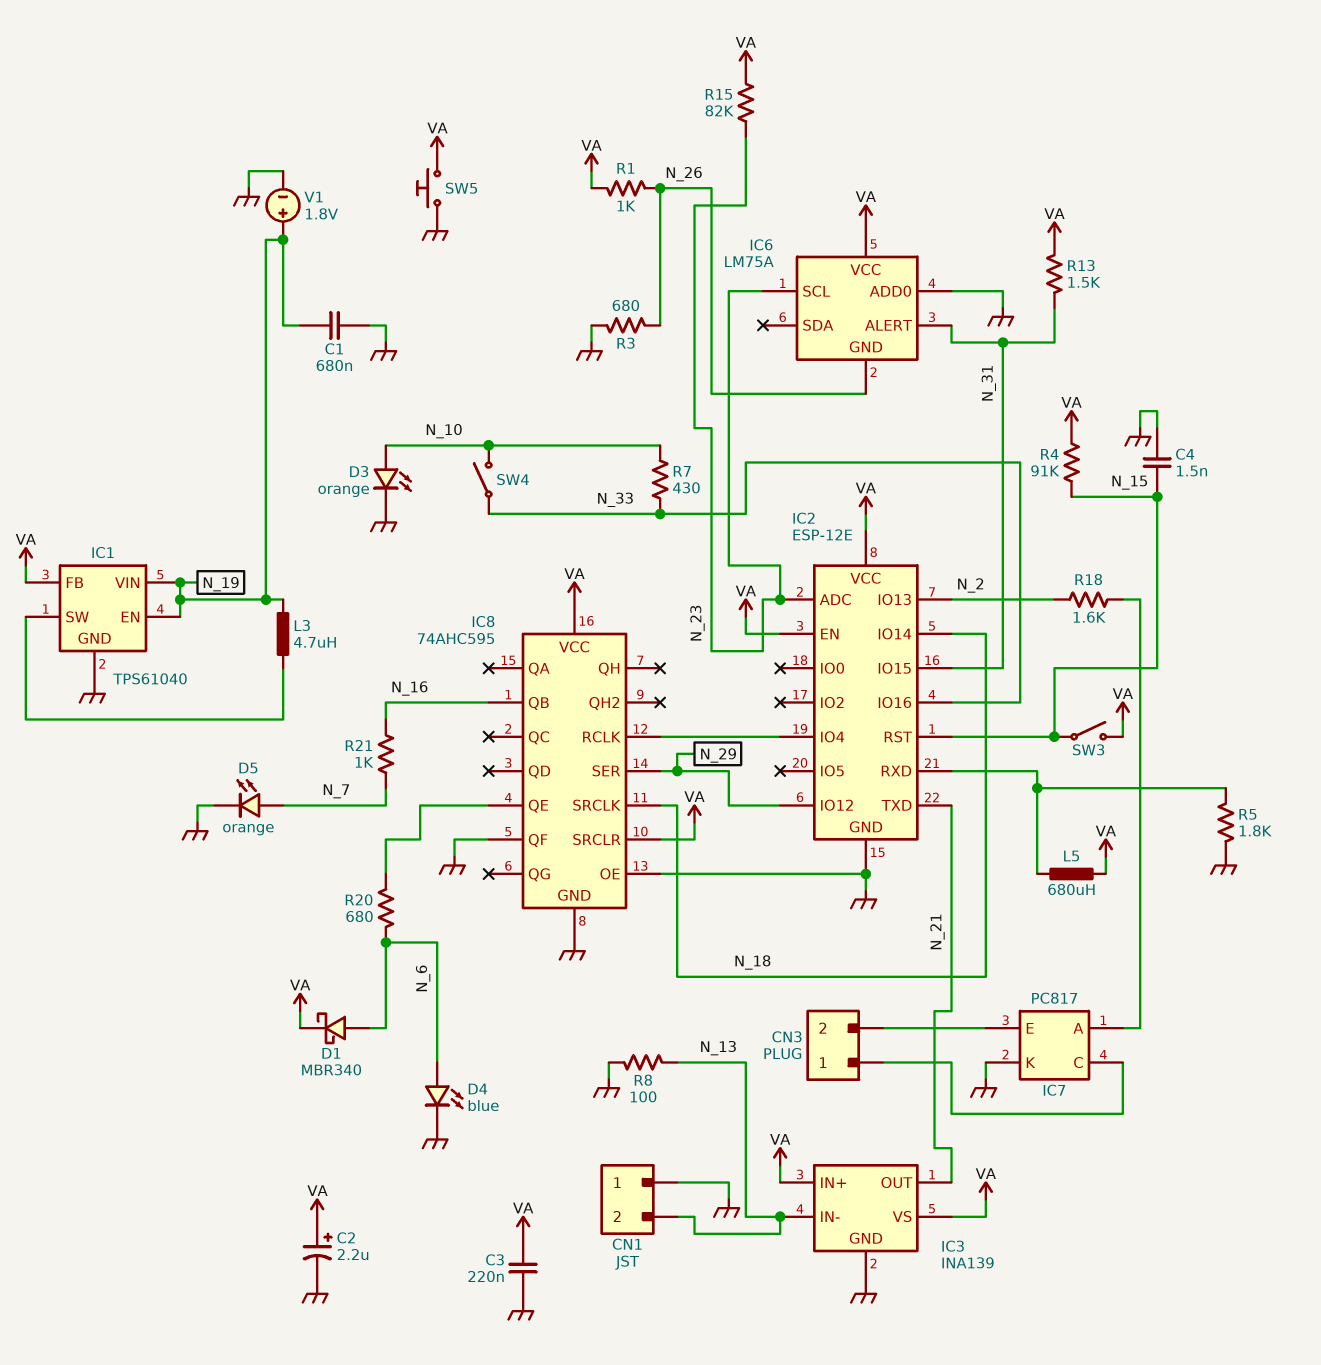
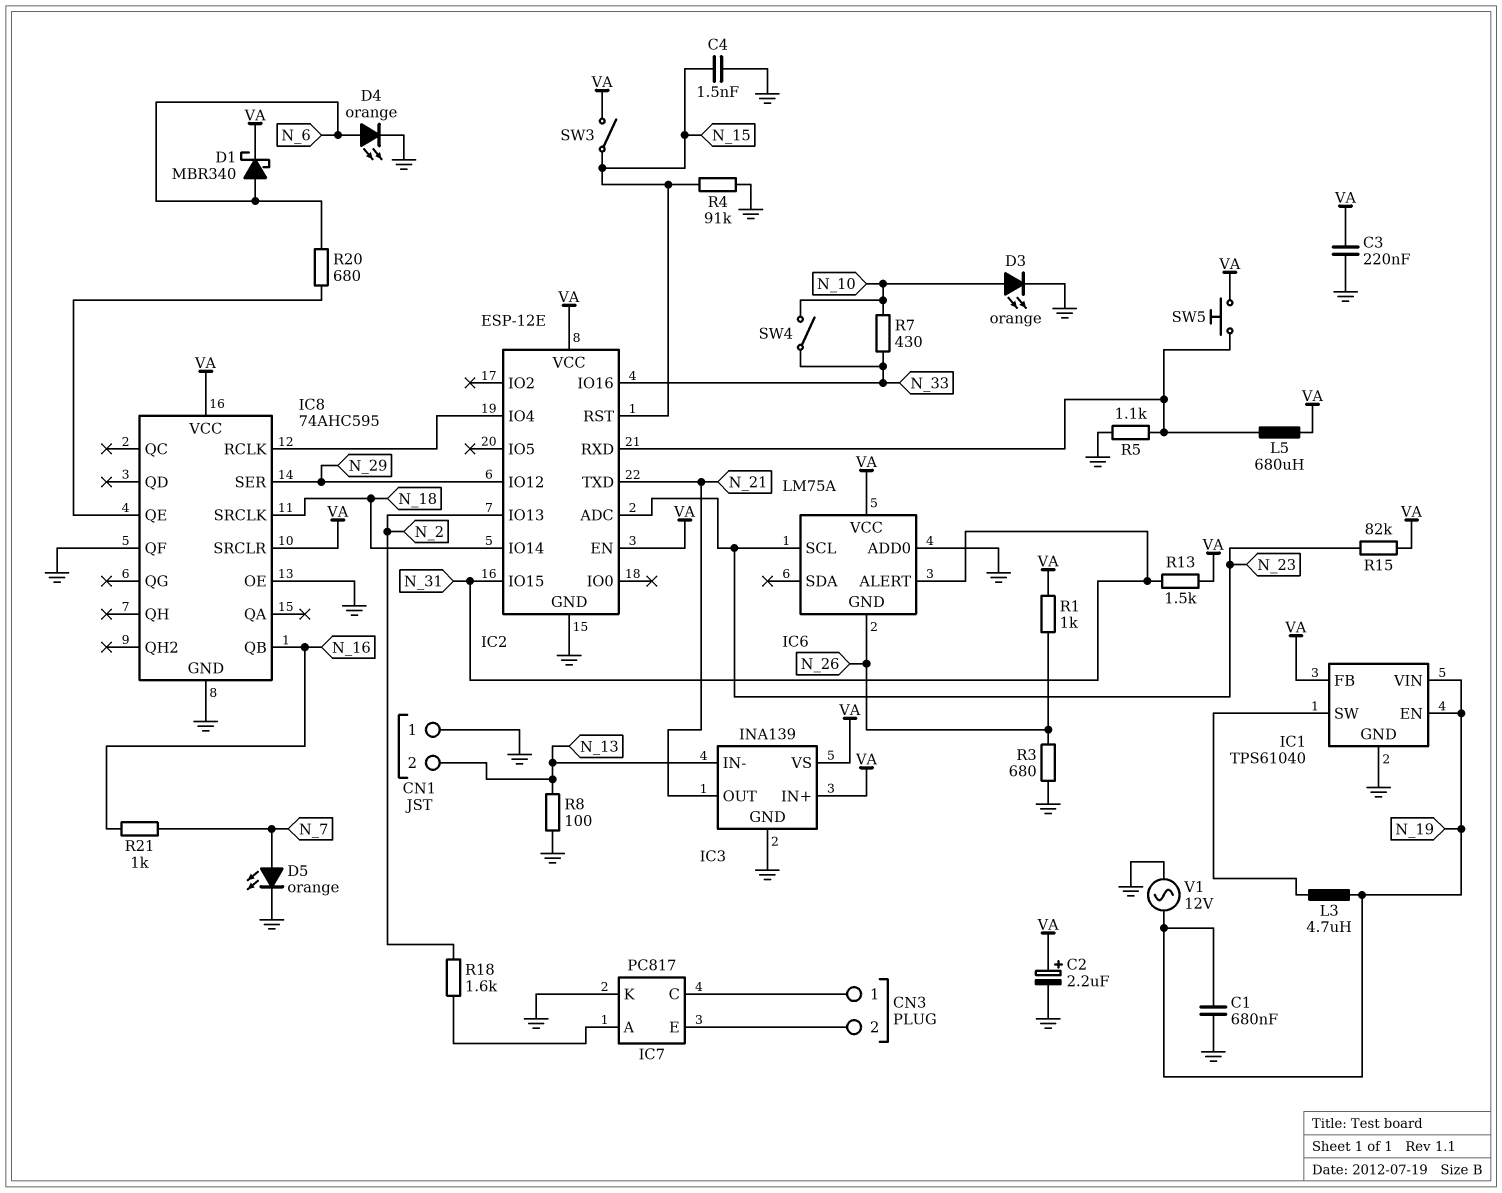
D4: LED blue (A N_6, K GND) -> LED orange (A N_6, K GND)
R4: 91k (N_15, VA) -> 91k (GND, N_15)
R5: 1.8k (GND, IC2/RXD) -> 1.1k (GND, IC2/RXD)
SW5: button (GND, VA) -> button (IC2/RXD, VA)
V1: 1.8V (plus N_19, minus GND) -> AC 12V (GND, N_19)

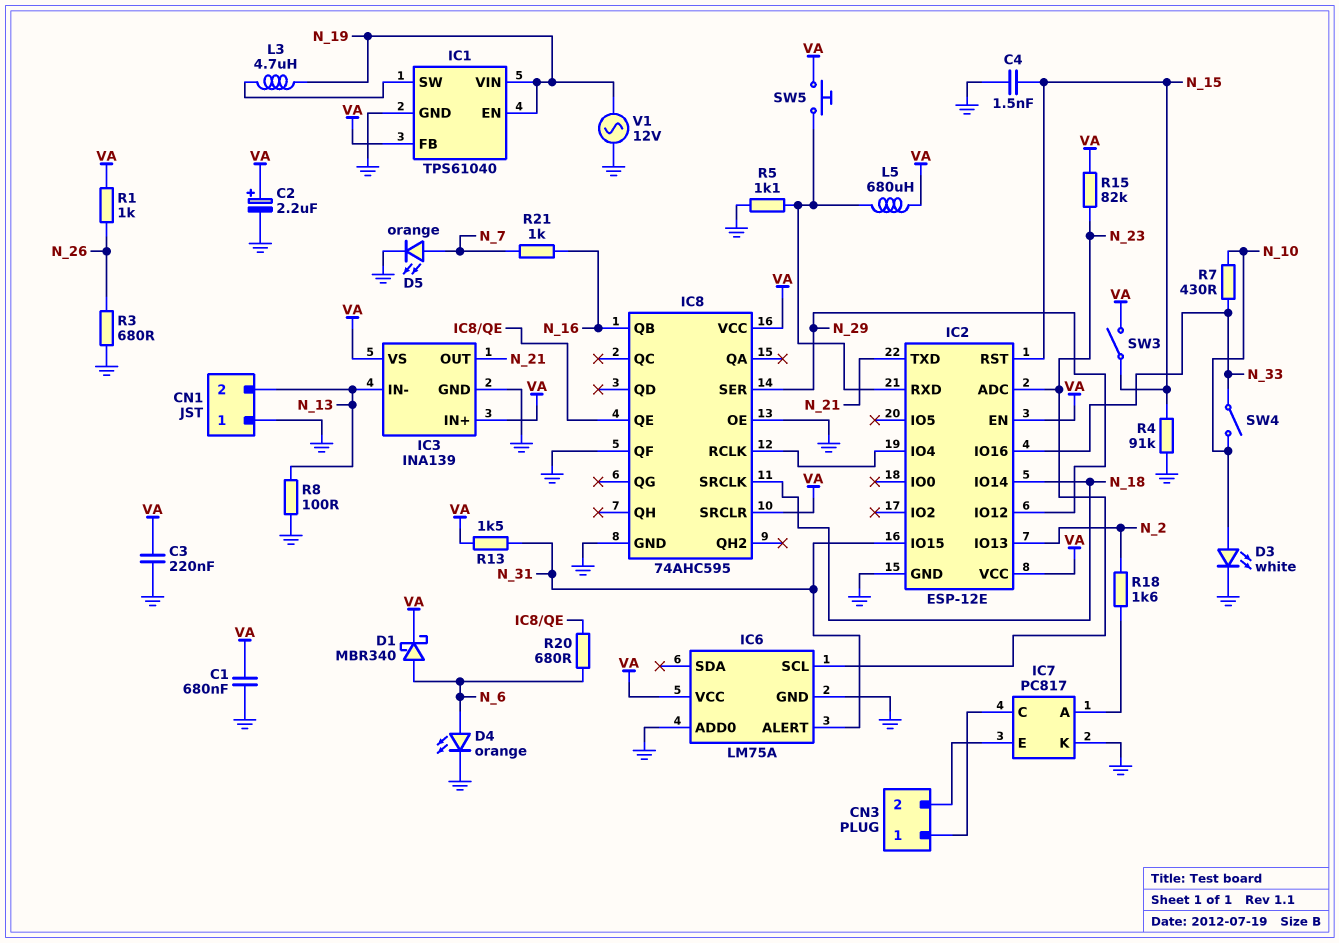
C1: 680nF (GND, N_19) -> 680nF (GND, VA)
D3: LED orange (A N_10, K GND) -> LED white (A N_10, K GND)
IC6 pin GND: N_26 -> GND

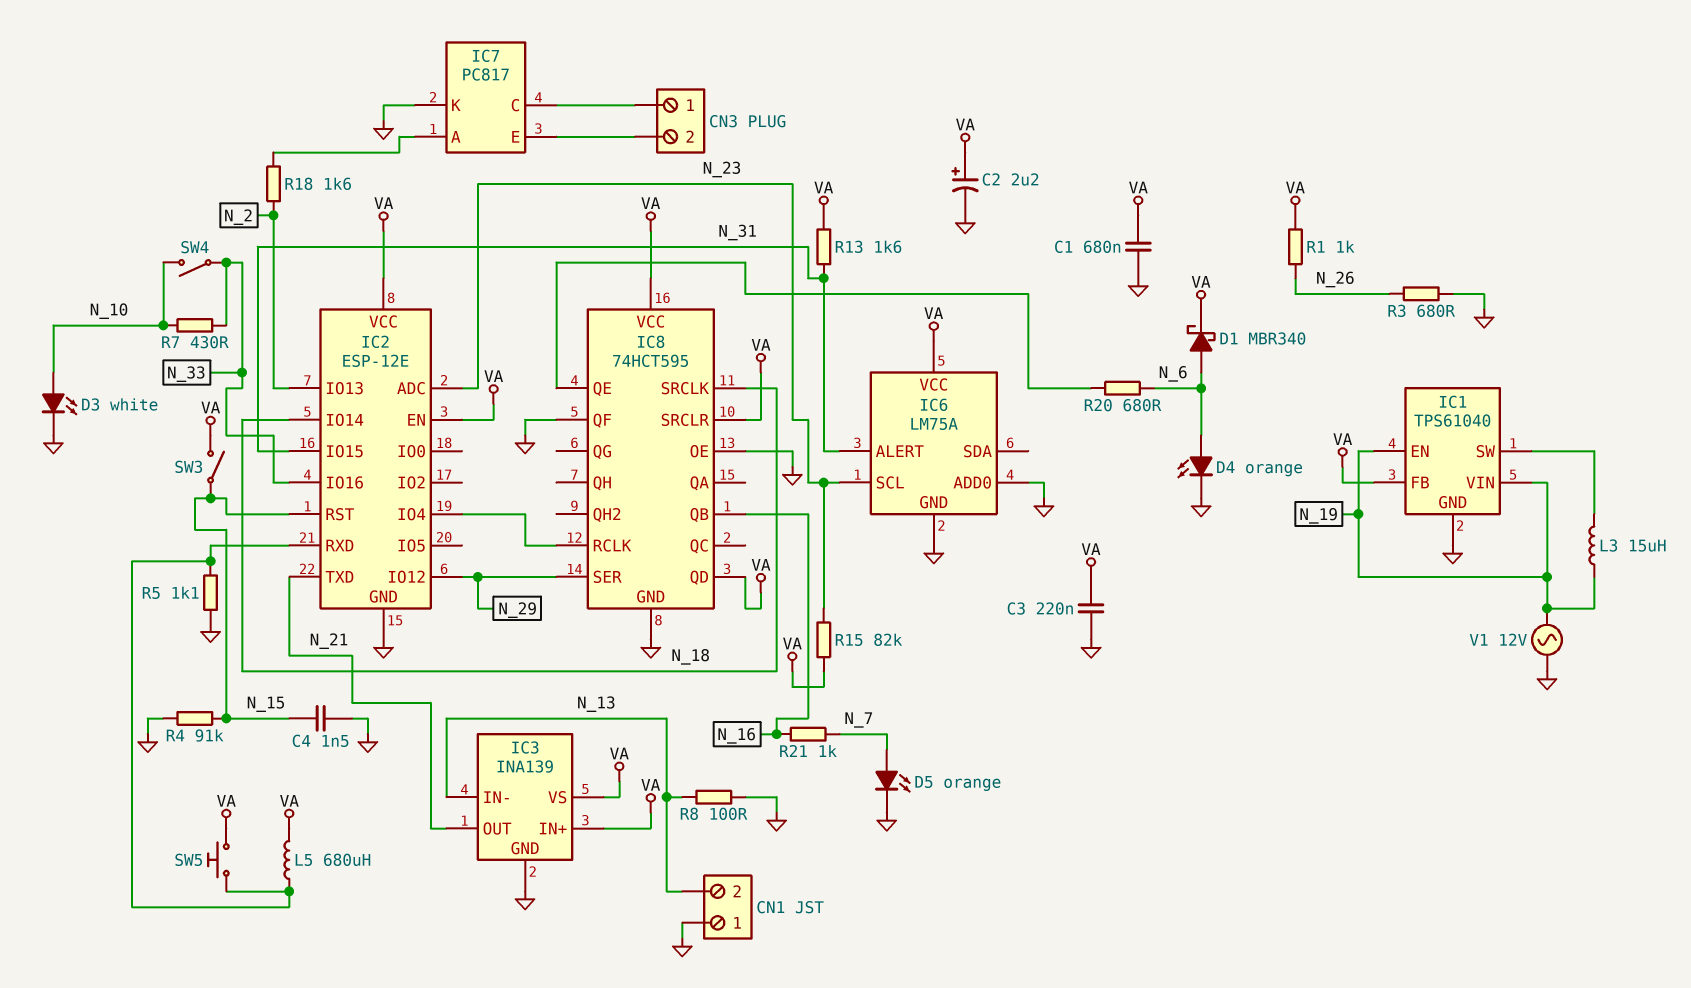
IC8: 74AHC595 -> 74HCT595
IC8 pin QD: none -> VA
L3: 4.7uH (IC1/SW, N_19) -> 15uH (IC1/SW, N_19)
R13: 1.5k (N_31, VA) -> 1.6k (N_31, VA)

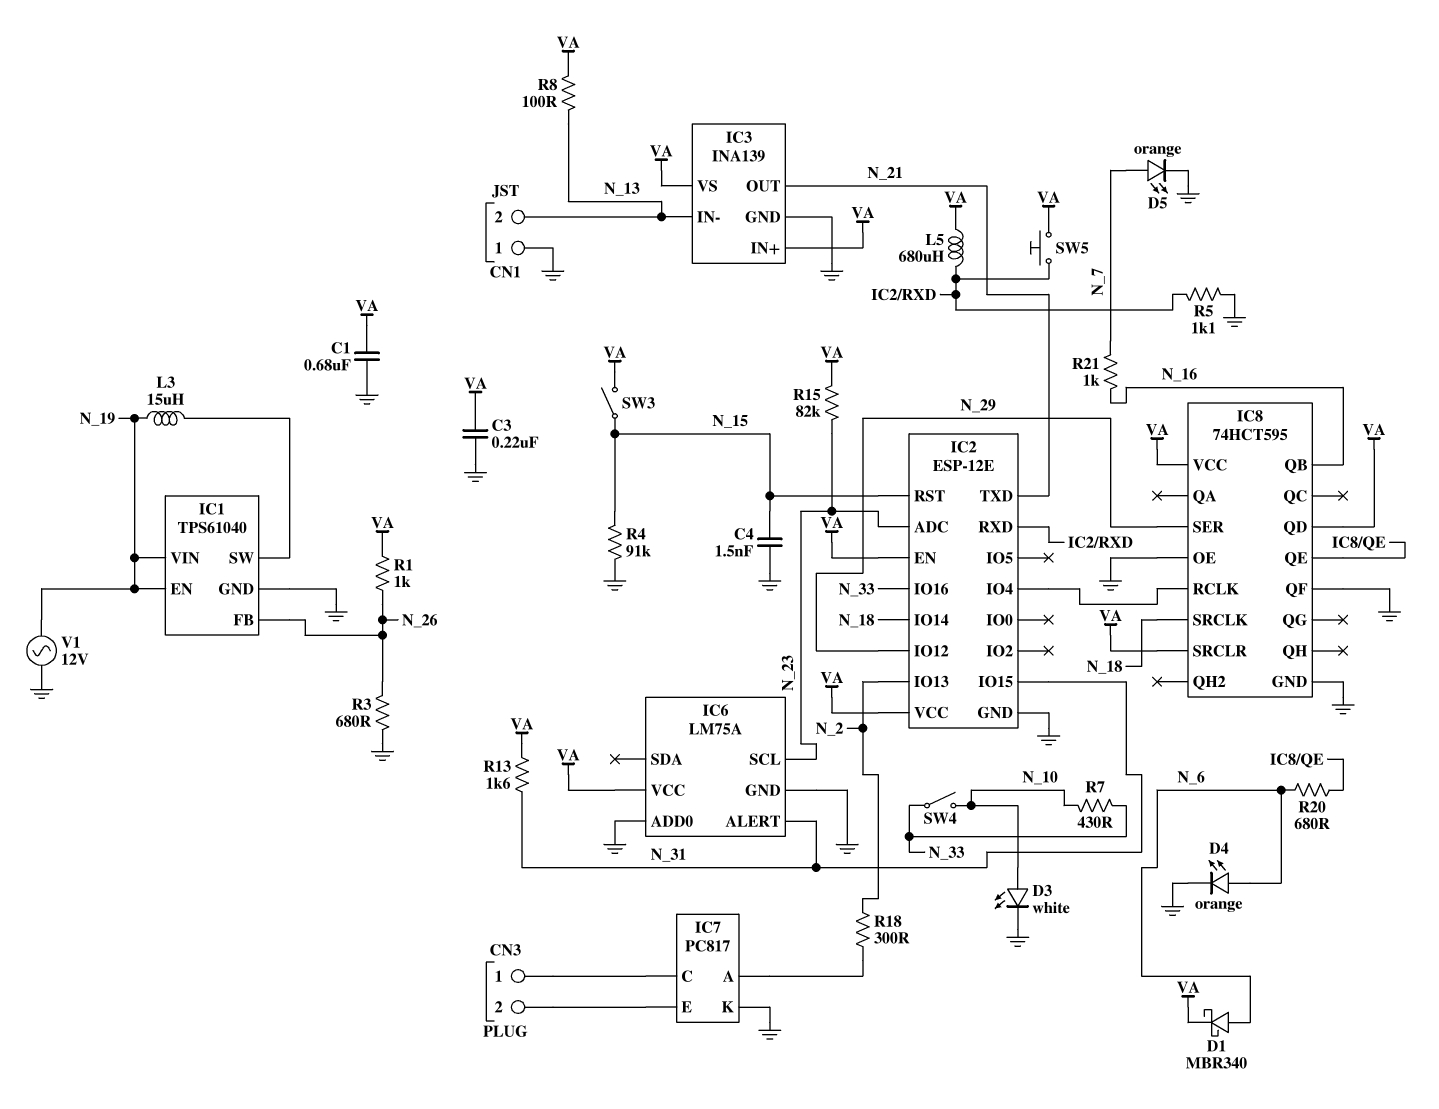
C2: 2.2uF (plus VA, minus GND) -> none
IC1 pin FB: VA -> N_26
R8: 100 (GND, N_13) -> 100 (N_13, VA)
R18: 1.6k (IC7/A, N_2) -> 300 (IC7/A, N_2)

